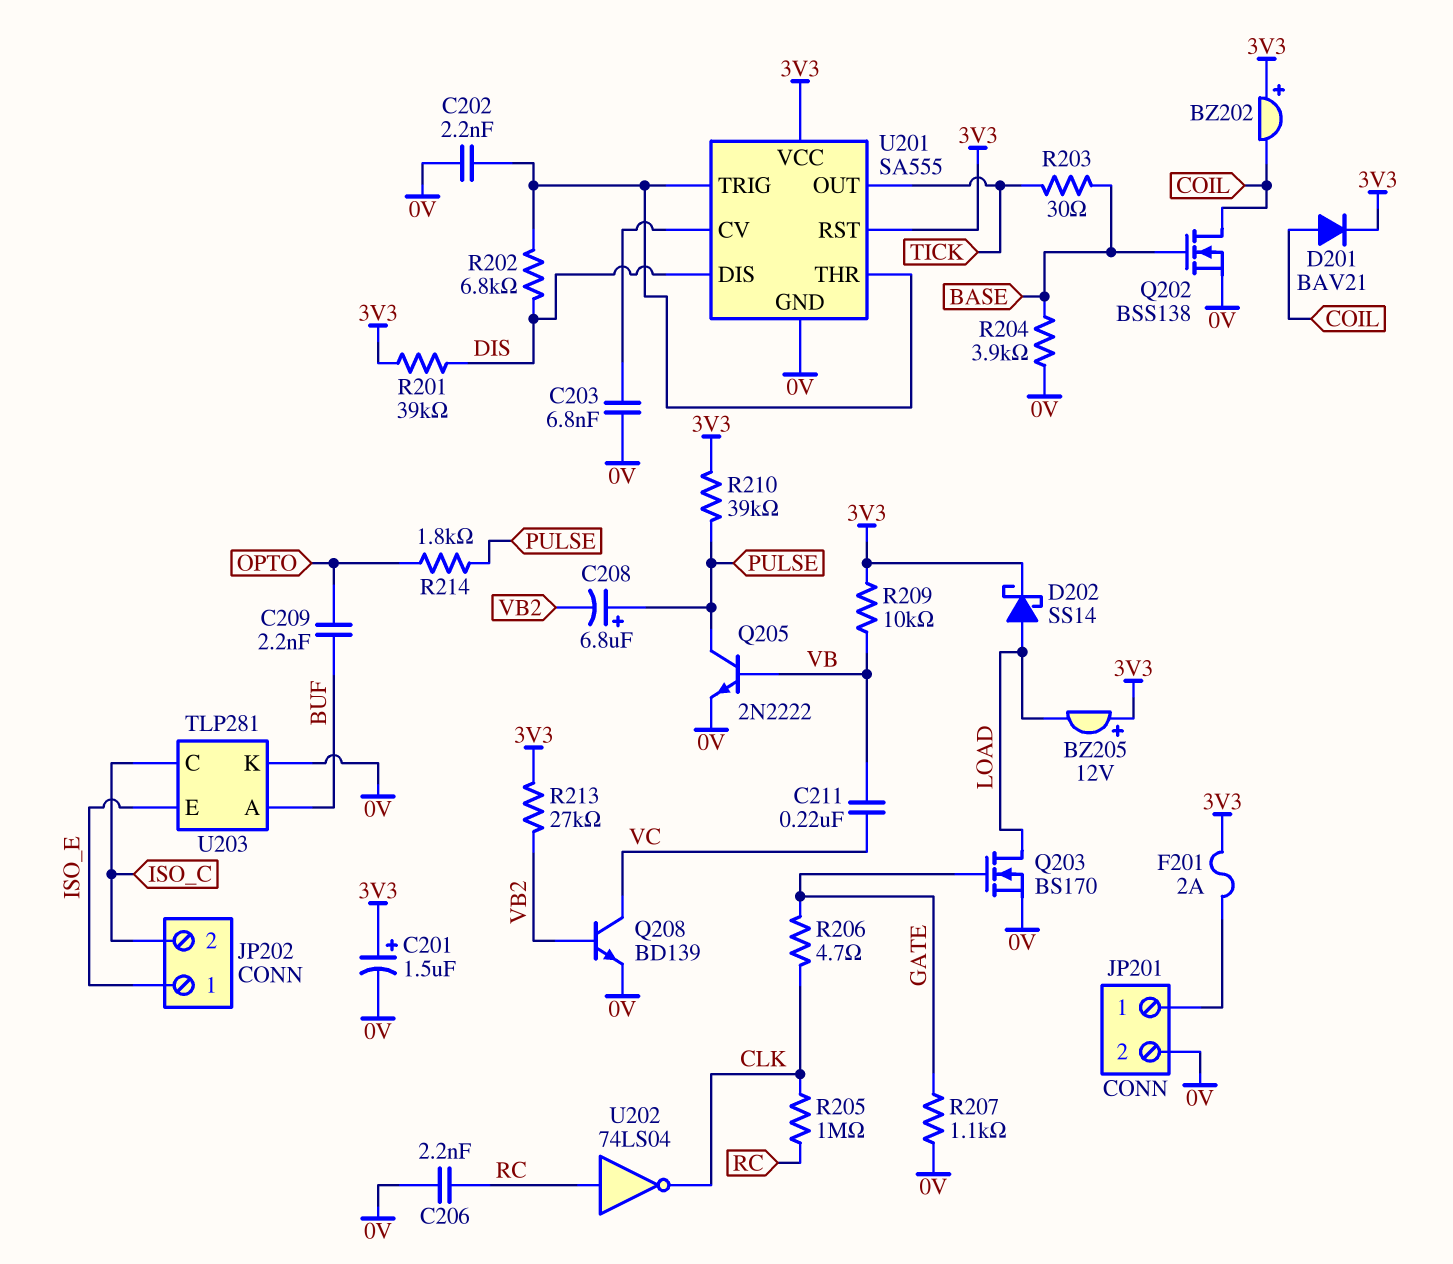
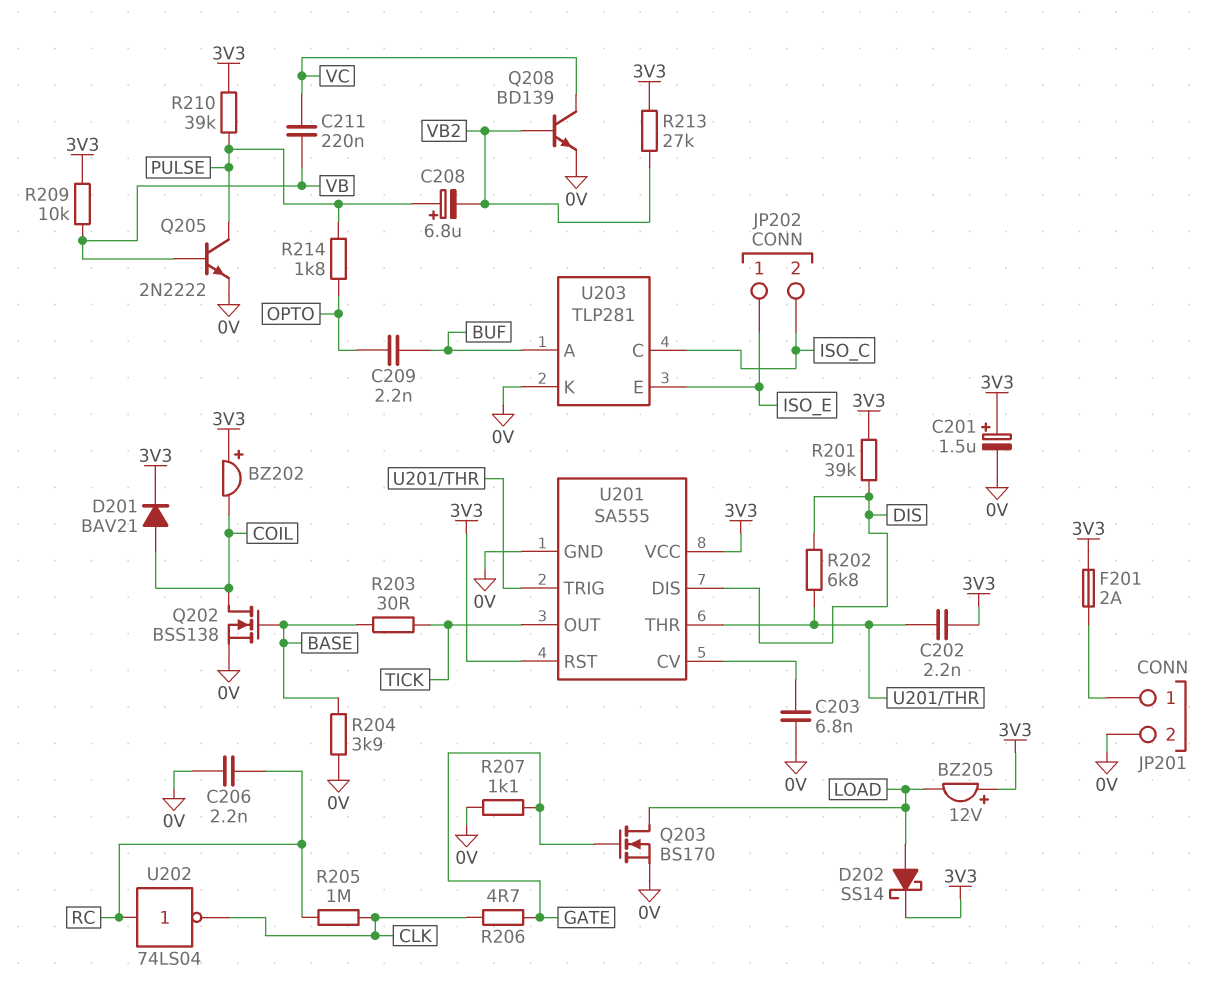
C202: 2.2nF (0V, U201/THR) -> 2.2nF (3V3, U201/THR)

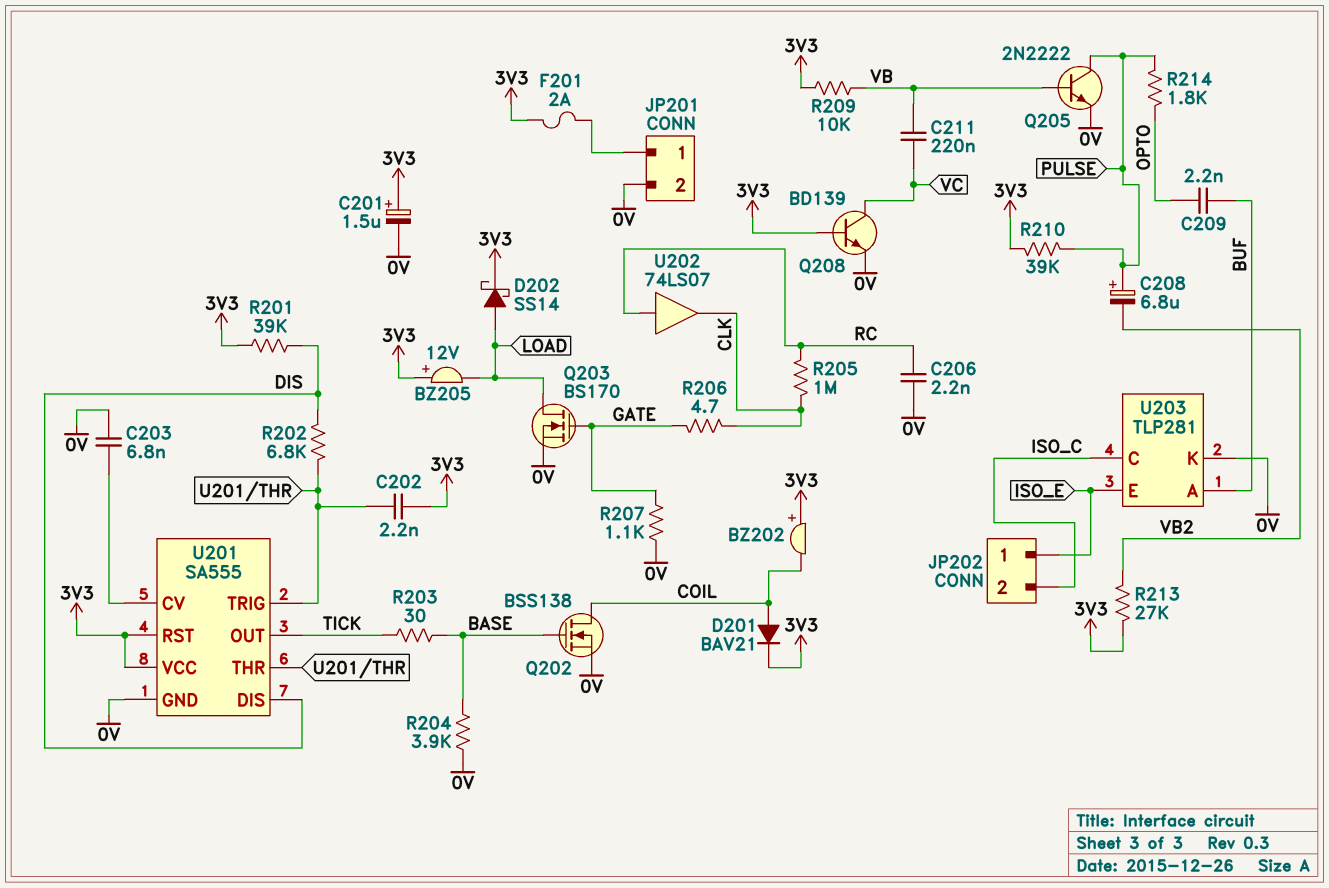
Q208: NPN BD139 (B VB2, C VC, E 0V) -> NPN BD139 (B 3V3, C VC, E 0V)
U202: NOT 74LS04 (in RC, out CLK) -> buffer 74LS07 (in RC, out CLK)

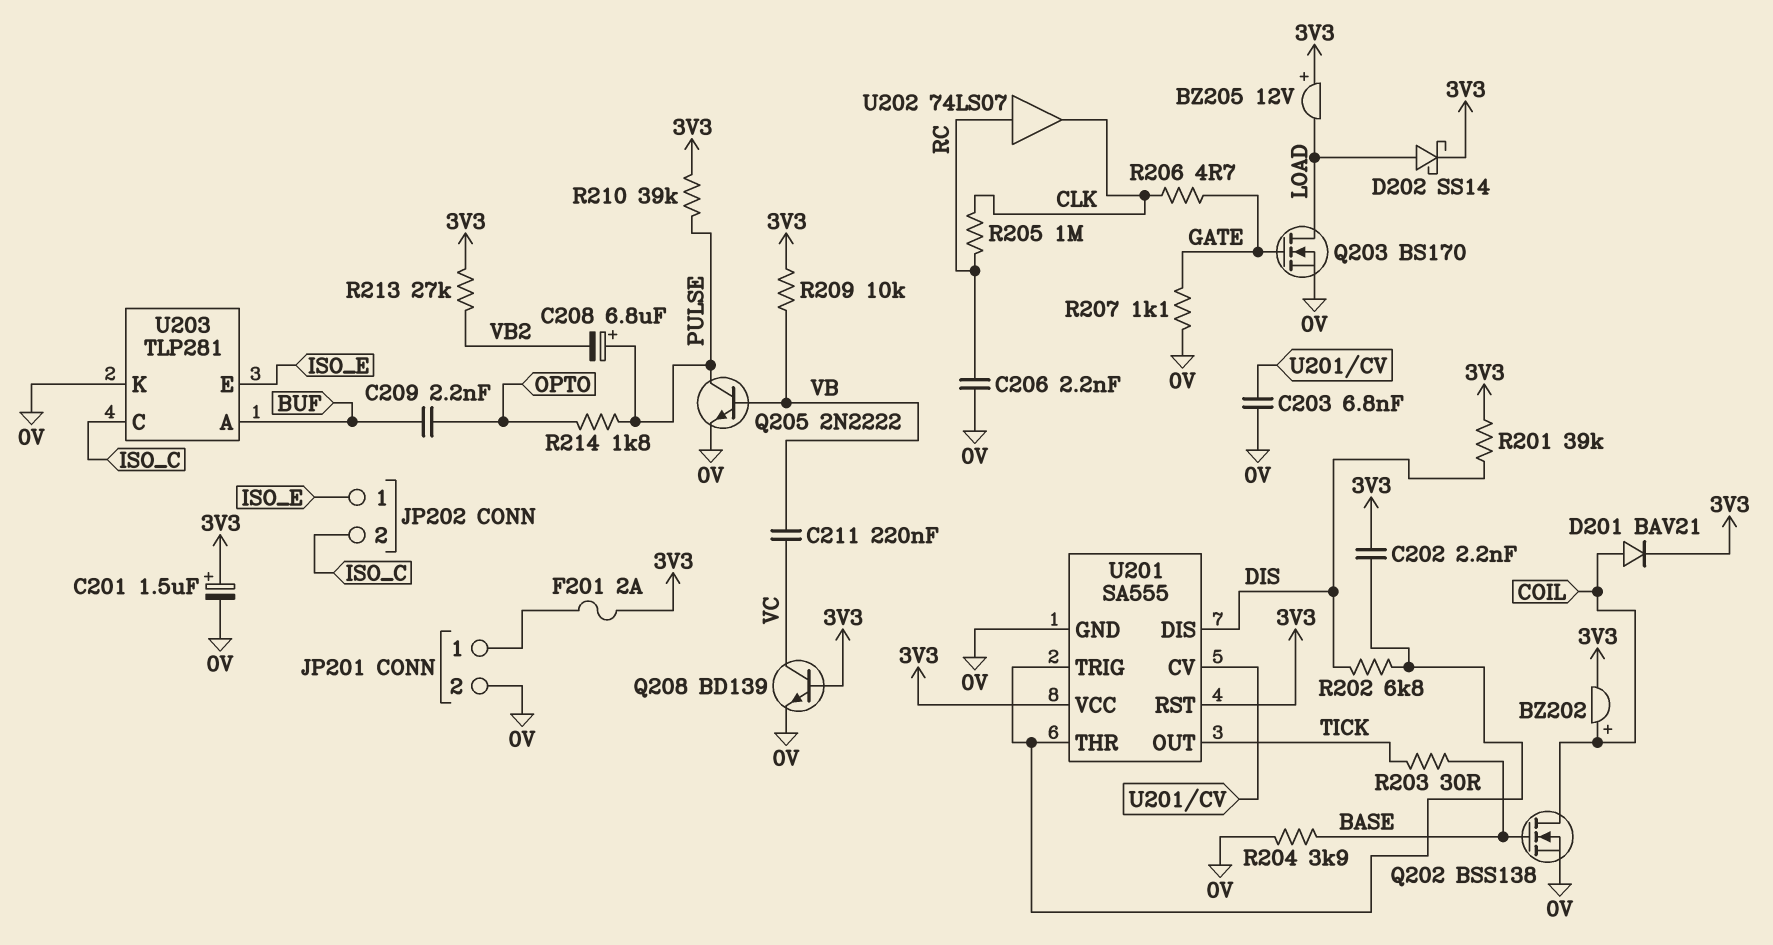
BZ202: buzzer (plus 3V3, minus COIL) -> buzzer (plus COIL, minus 3V3)

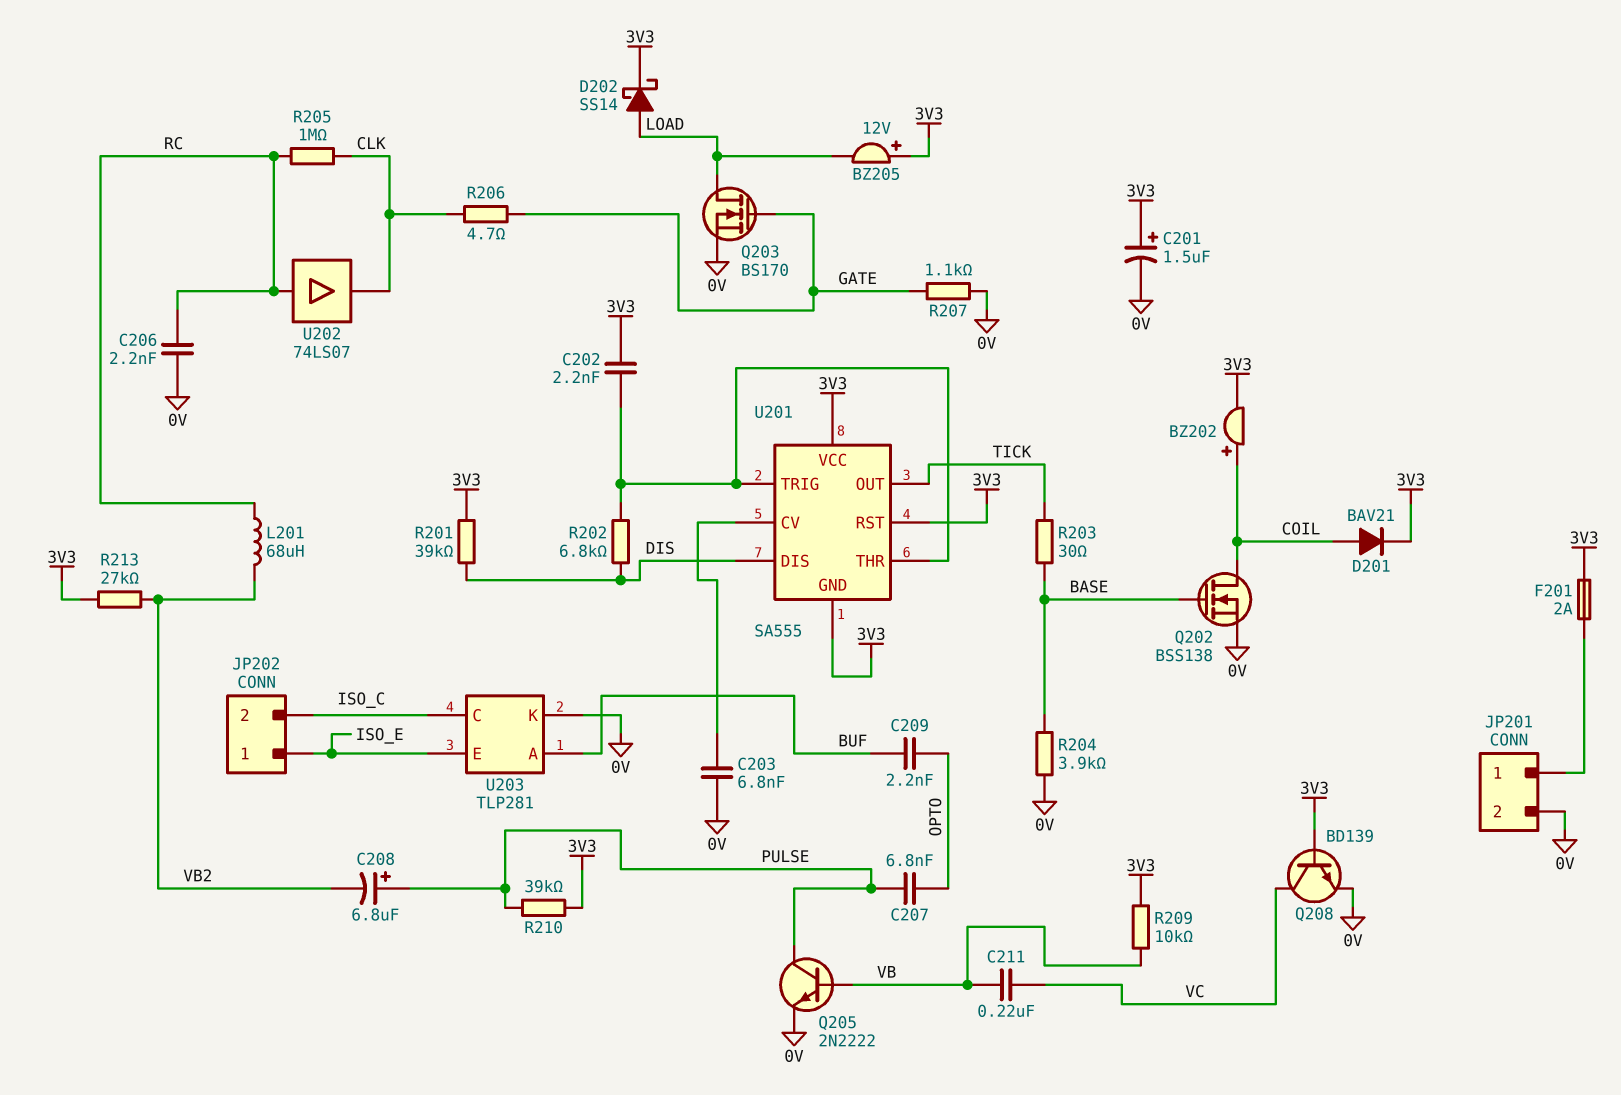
C207: none -> 6.8nF (OPTO, PULSE)
L201: none -> 68uH (RC, VB2)
R214: 1.8k (OPTO, PULSE) -> none
U201 pin GND: 0V -> 3V3

